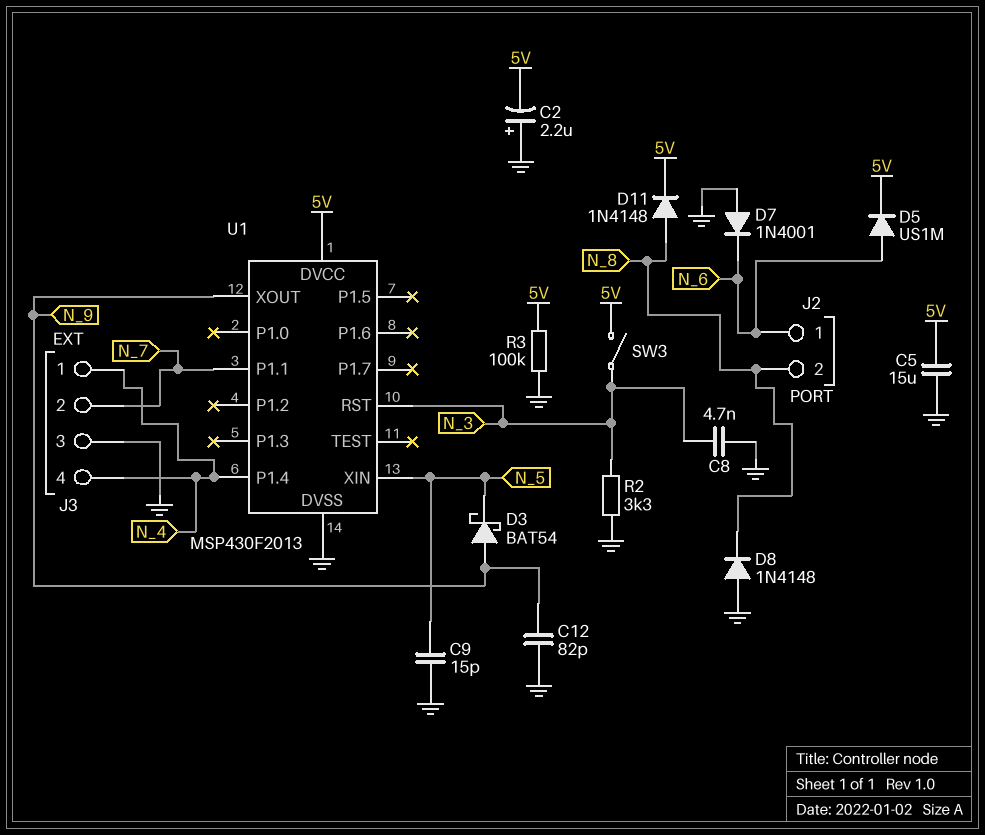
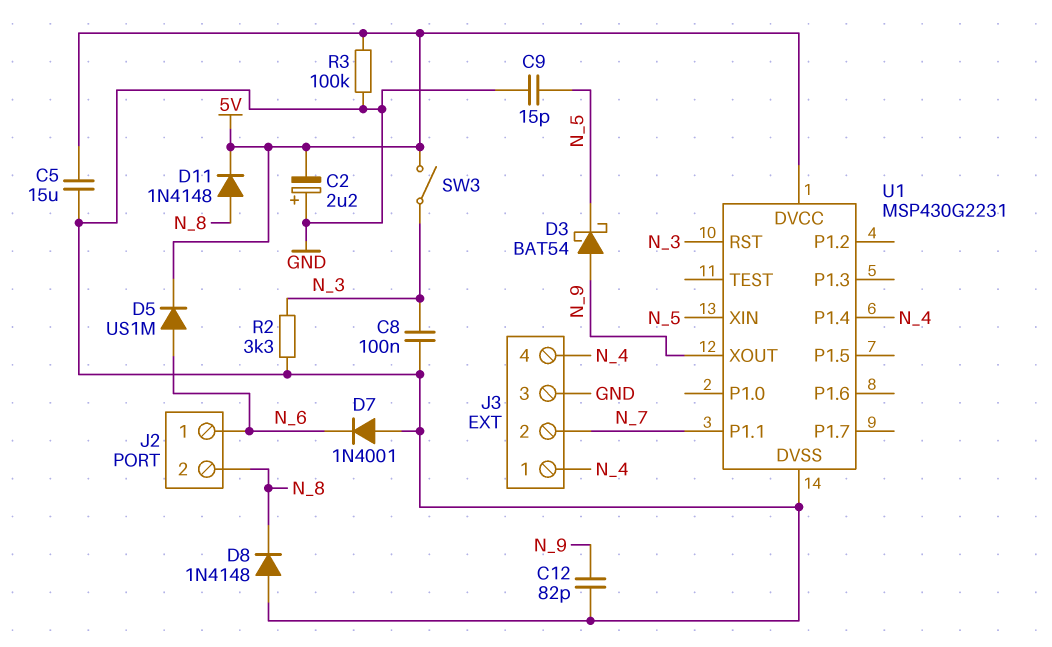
C8: 4.7nF (GND, N_3) -> 100nF (GND, N_3)
U1: MSP430F2013 -> MSP430G2231

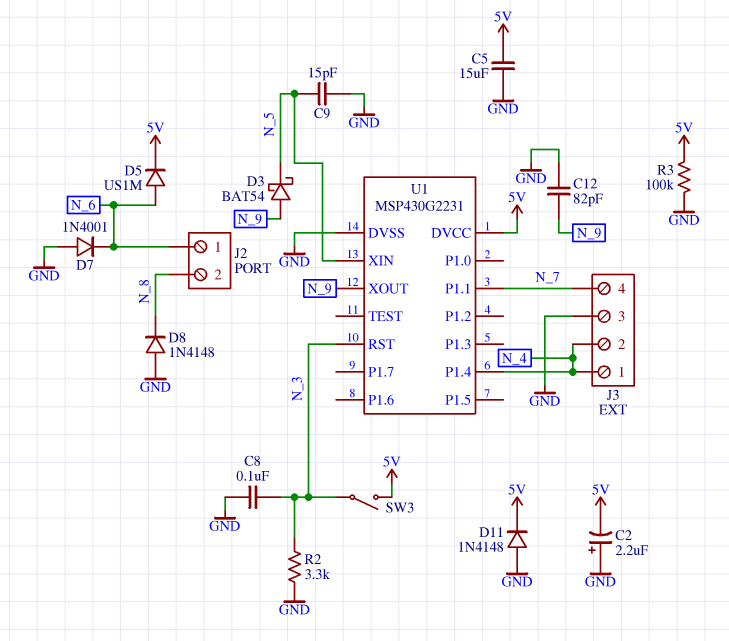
D11: diode 1N4148 (A N_8, K 5V) -> diode 1N4148 (A GND, K 5V)
J3 pin 2: N_7 -> N_4
J3 pin 4: N_4 -> N_7

